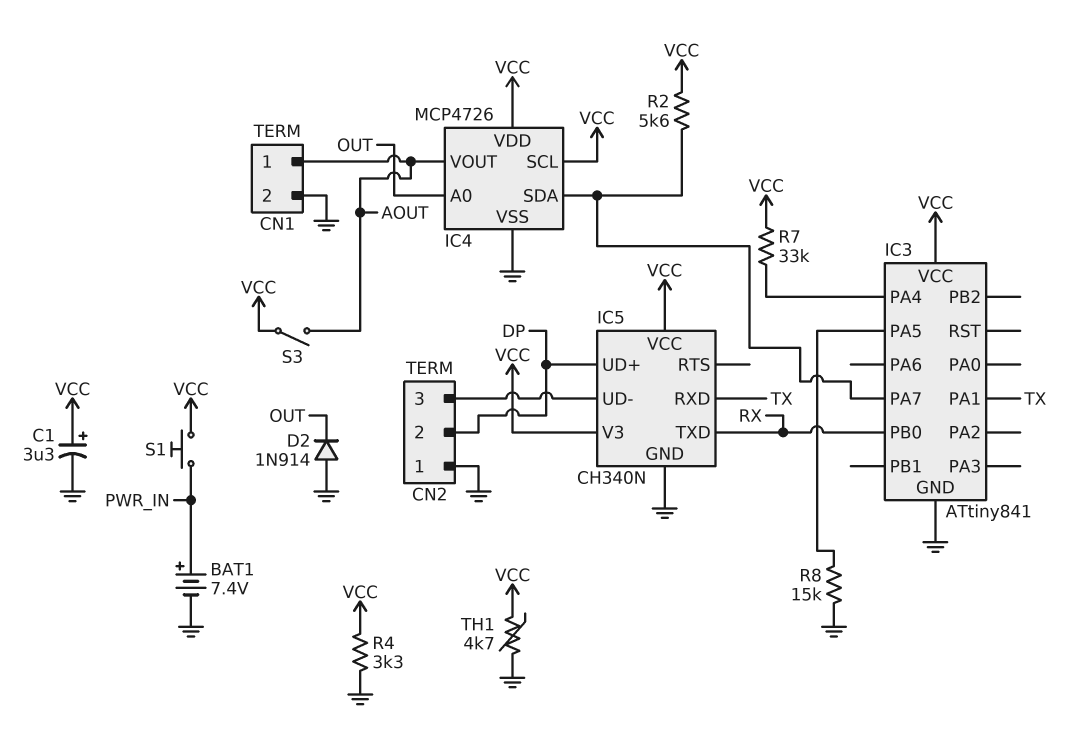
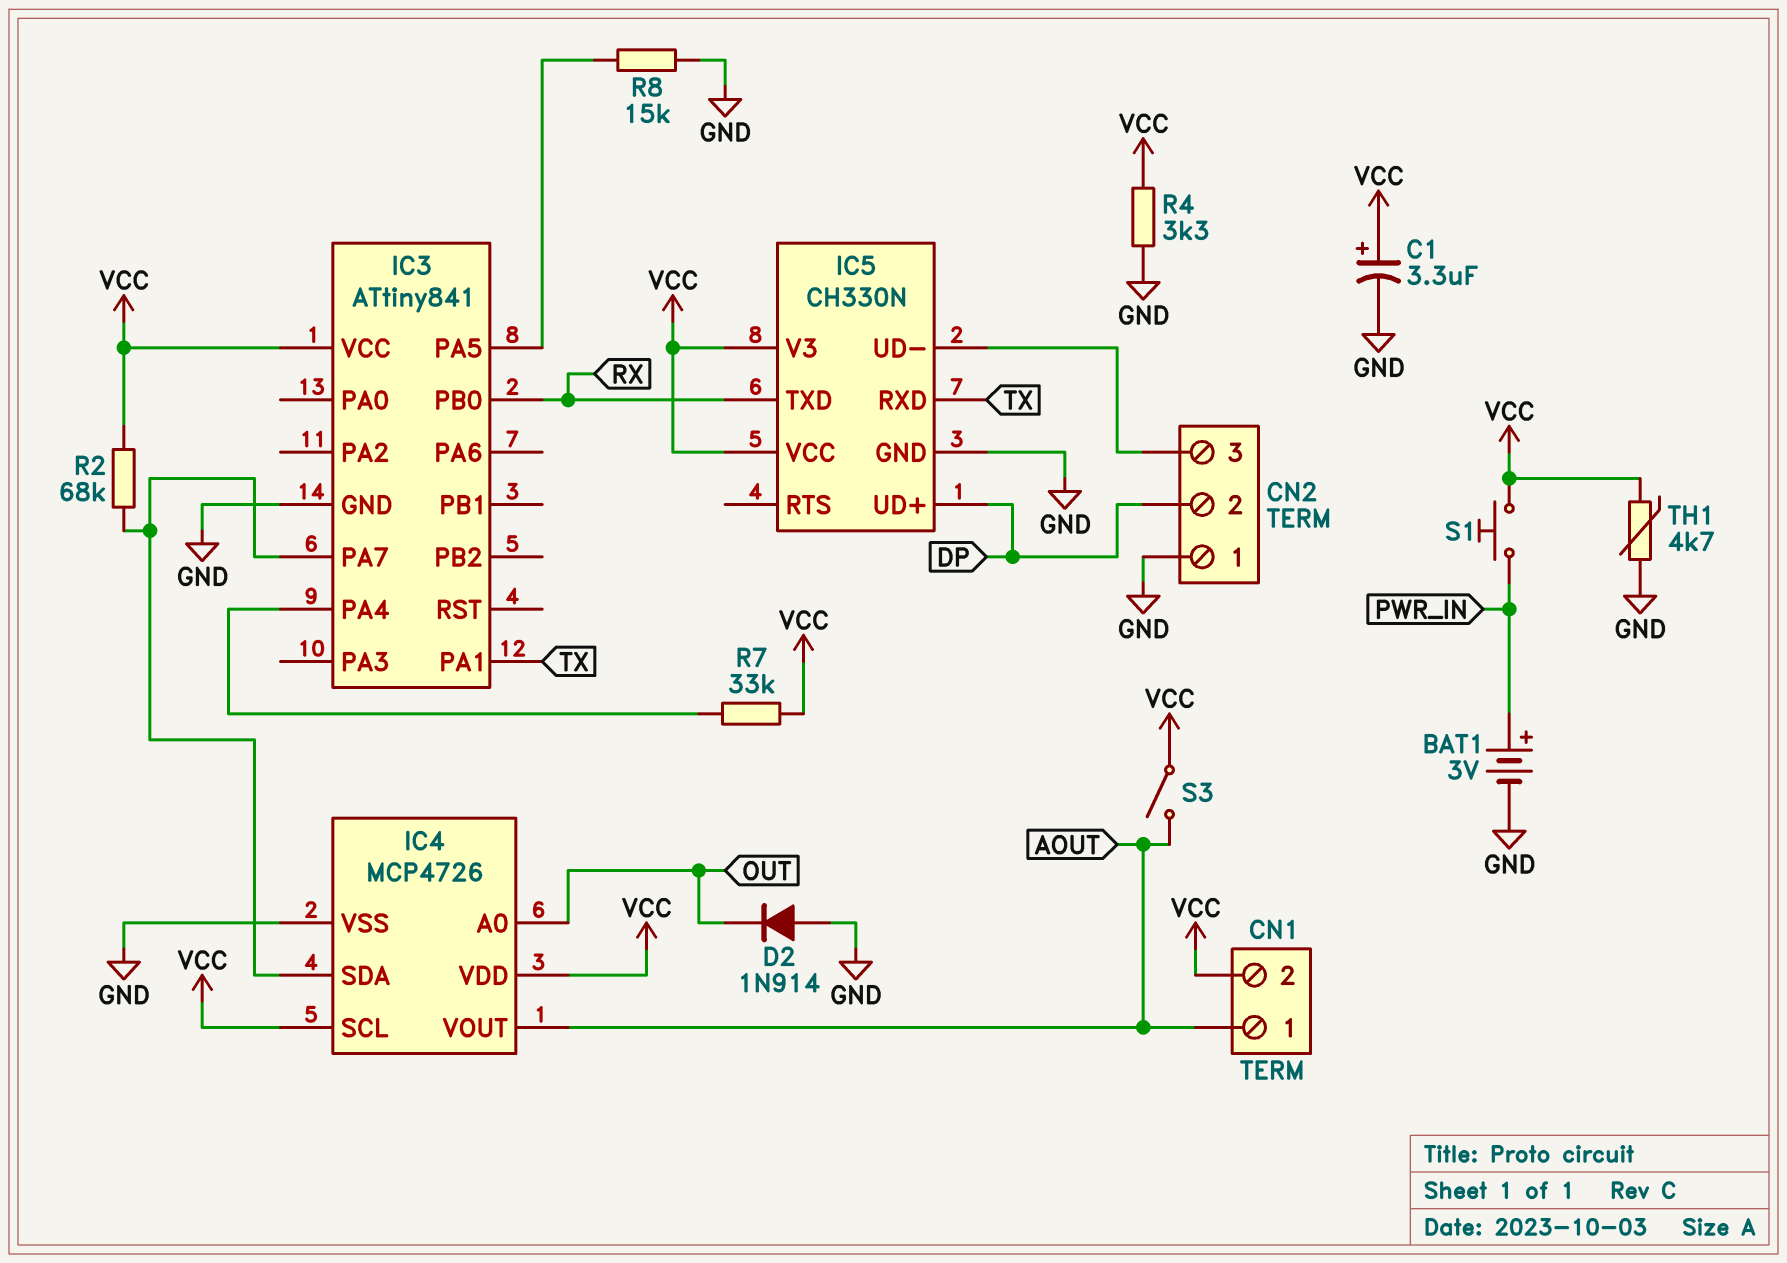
BAT1: 7.4V (plus PWR_IN, minus GND) -> 3V (plus PWR_IN, minus GND)
CN1 pin 2: GND -> VCC
IC5: CH340N -> CH330N
R2: 5.6k (IC3/PA7, VCC) -> 68k (IC3/PA7, VCC)

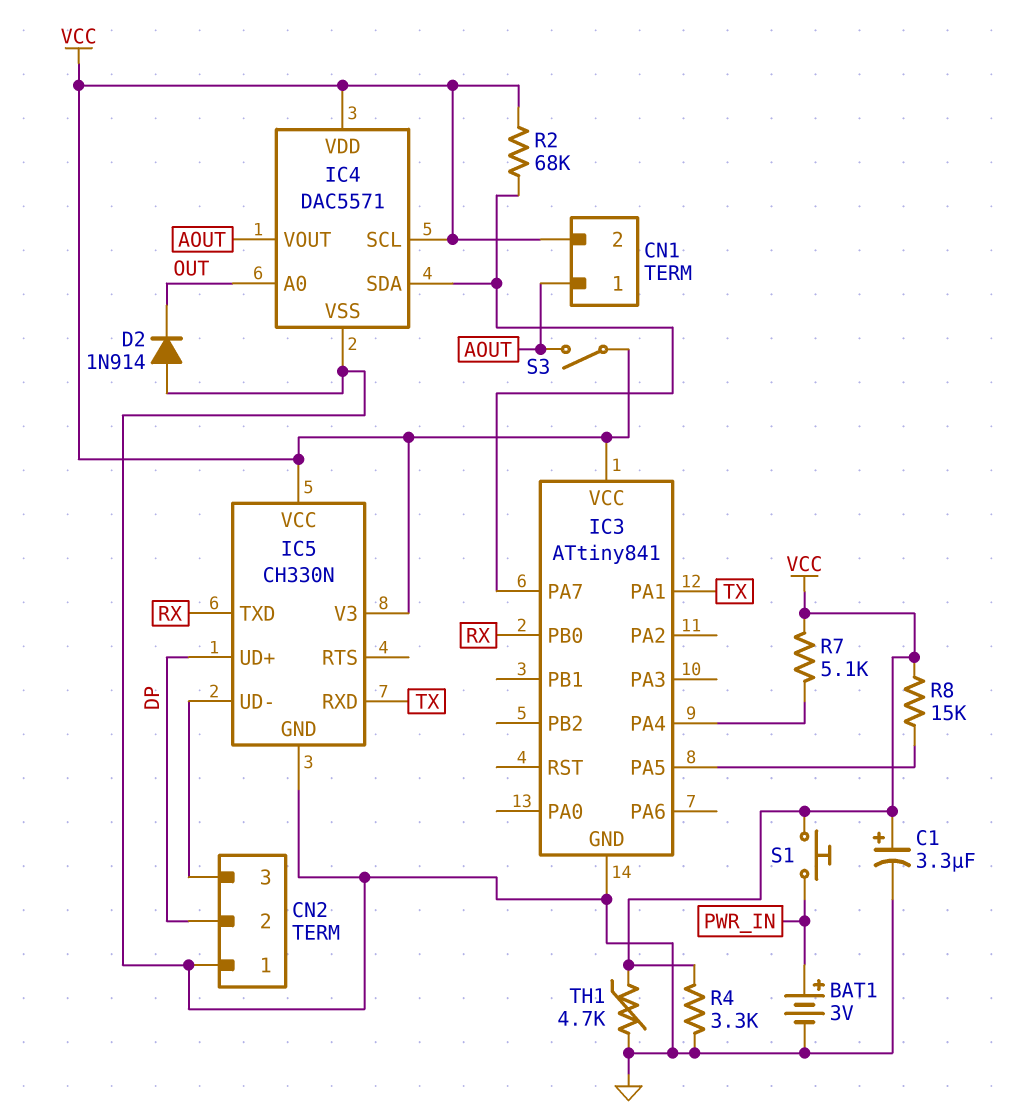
IC4: MCP4726 -> DAC5571
R7: 33k (IC3/PA4, VCC) -> 5.1k (IC3/PA4, VCC)
R8: 15k (GND, IC3/PA5) -> 15k (IC3/PA5, VCC)

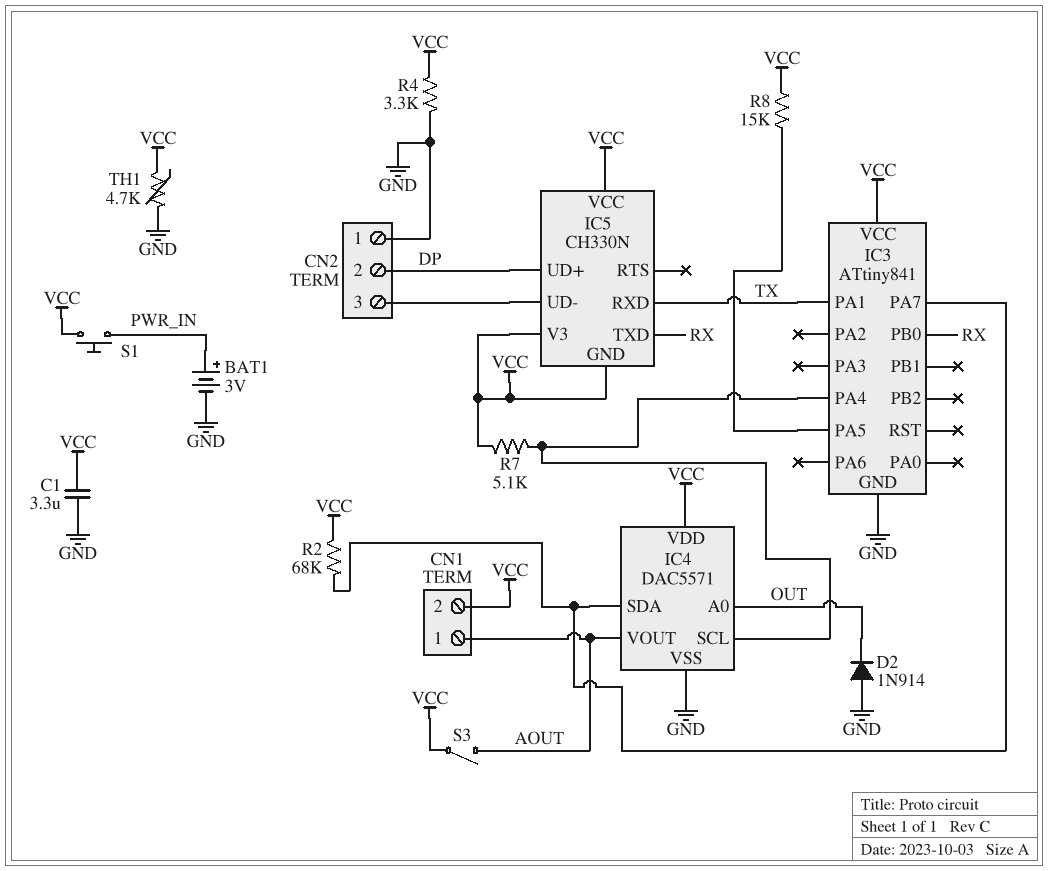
C1: 3.3uF (plus VCC, minus GND) -> 3.3uF (GND, VCC)
IC4 pin SCL: VCC -> IC3/PA4
IC5 pin GND: GND -> VCC

